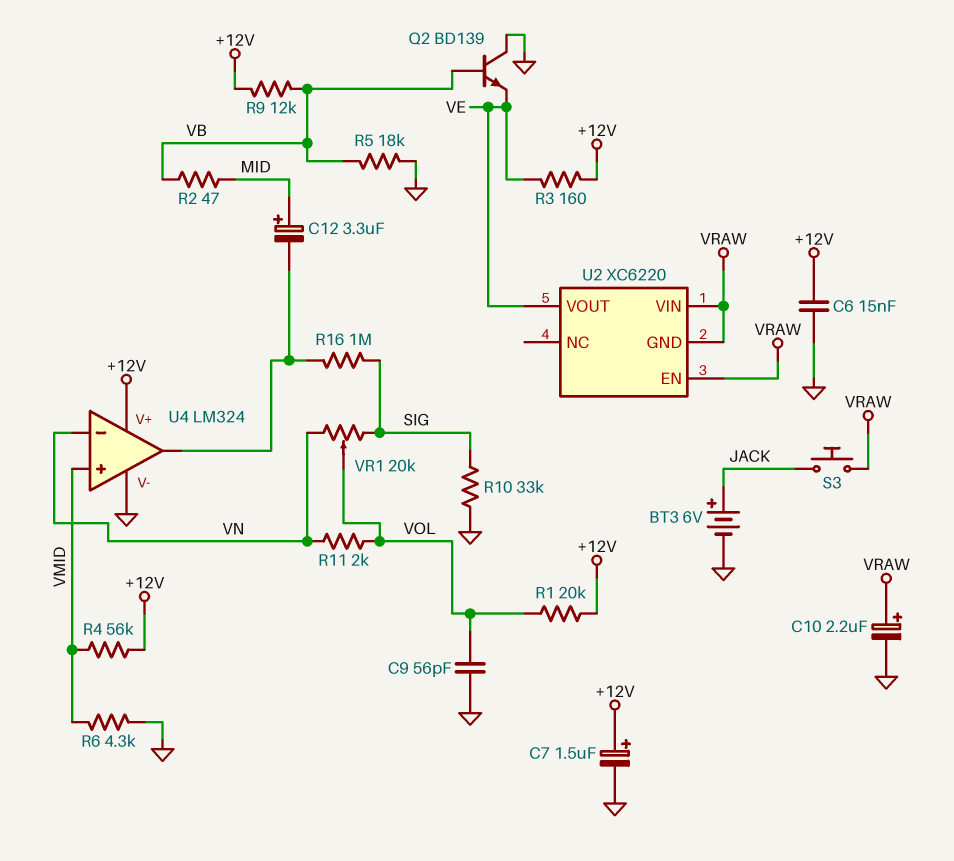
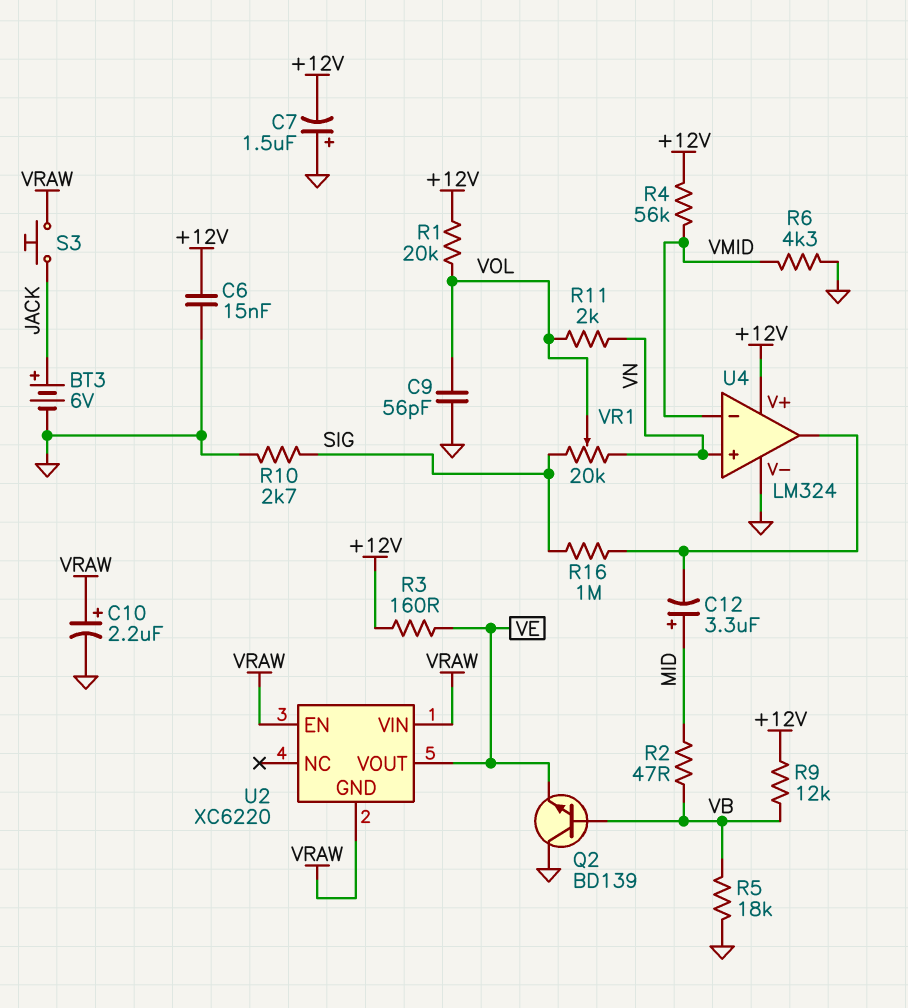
C7: 1.5uF (plus +12V, minus GND) -> 1.5uF (plus GND, minus +12V)
R10: 33k (GND, SIG) -> 2.7k (GND, SIG)
U4 pin in+: VMID -> VN
U4 pin in-: VN -> VMID

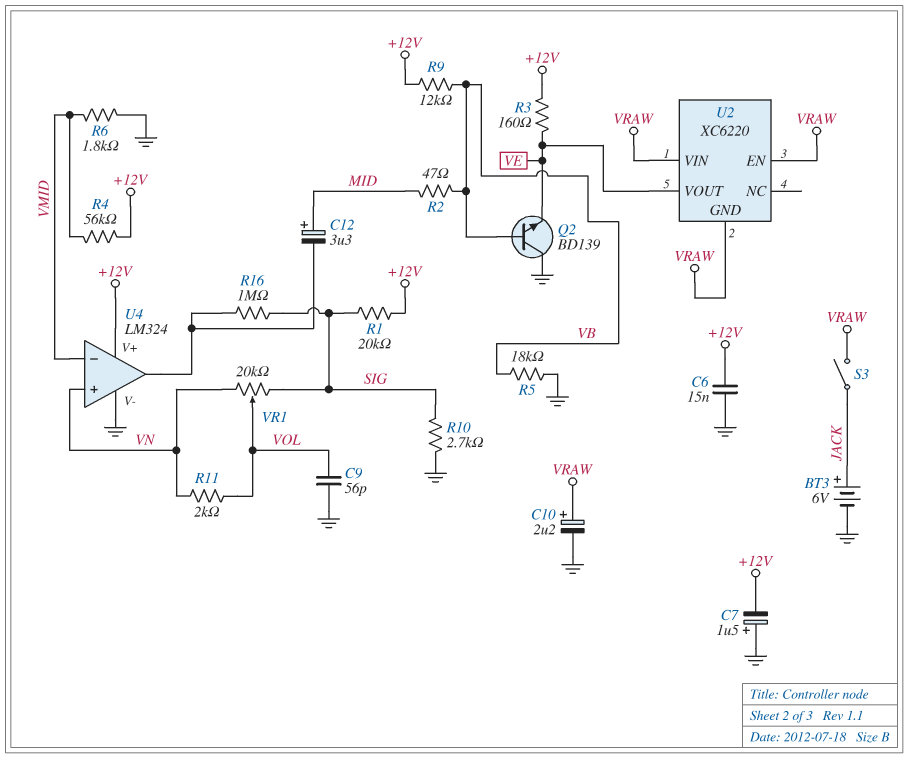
R1: 20k (+12V, VOL) -> 20k (+12V, SIG)
R6: 4.3k (GND, VMID) -> 1.8k (GND, VMID)
S3: button (JACK, VRAW) -> switch (JACK, VRAW)

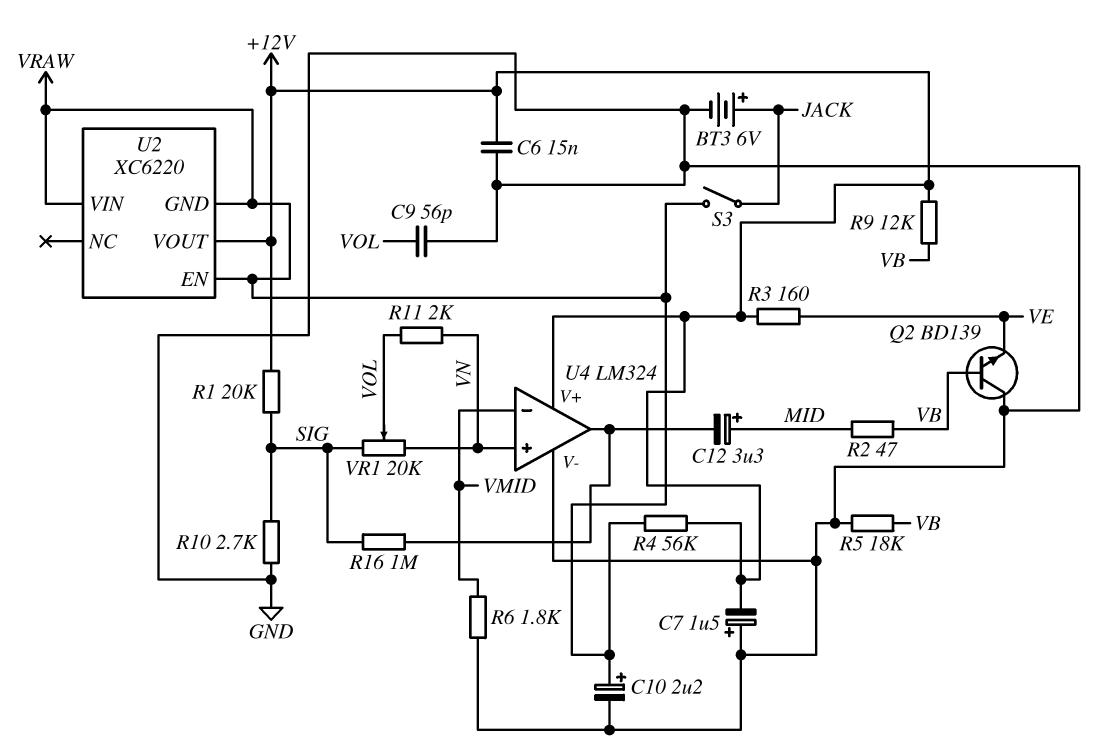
R4: 56k (+12V, VMID) -> 56k (+12V, VRAW)
U2 pin VOUT: VE -> +12V

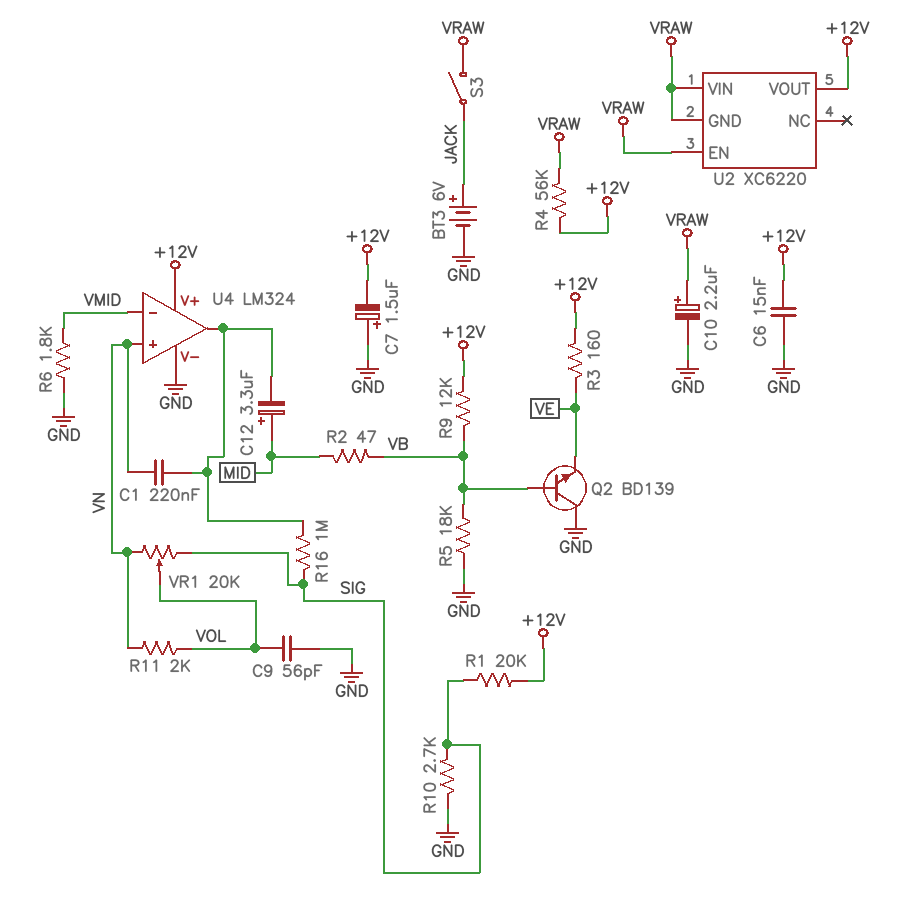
C1: none -> 220nF (U4/out, VN)

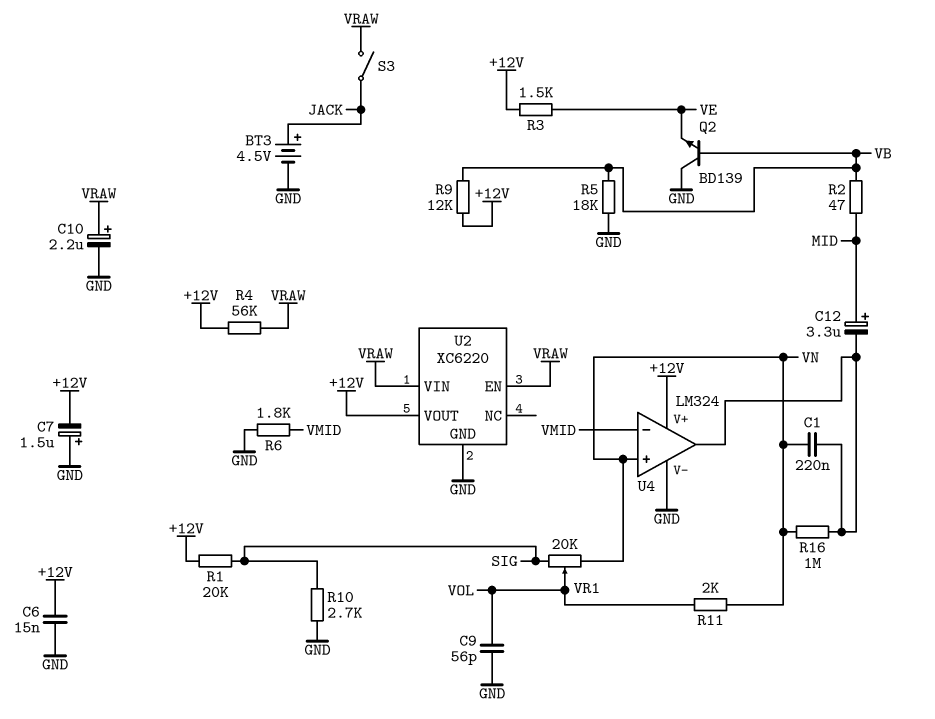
BT3: 6V (plus JACK, minus GND) -> 4.5V (plus JACK, minus GND)
R3: 160 (+12V, VE) -> 1.5k (+12V, VE)
R16: 1M (SIG, U4/out) -> 1M (U4/out, VN)
U2 pin GND: VRAW -> GND

